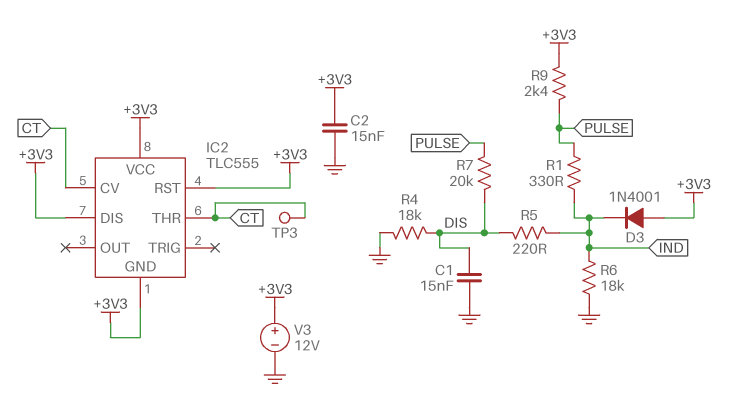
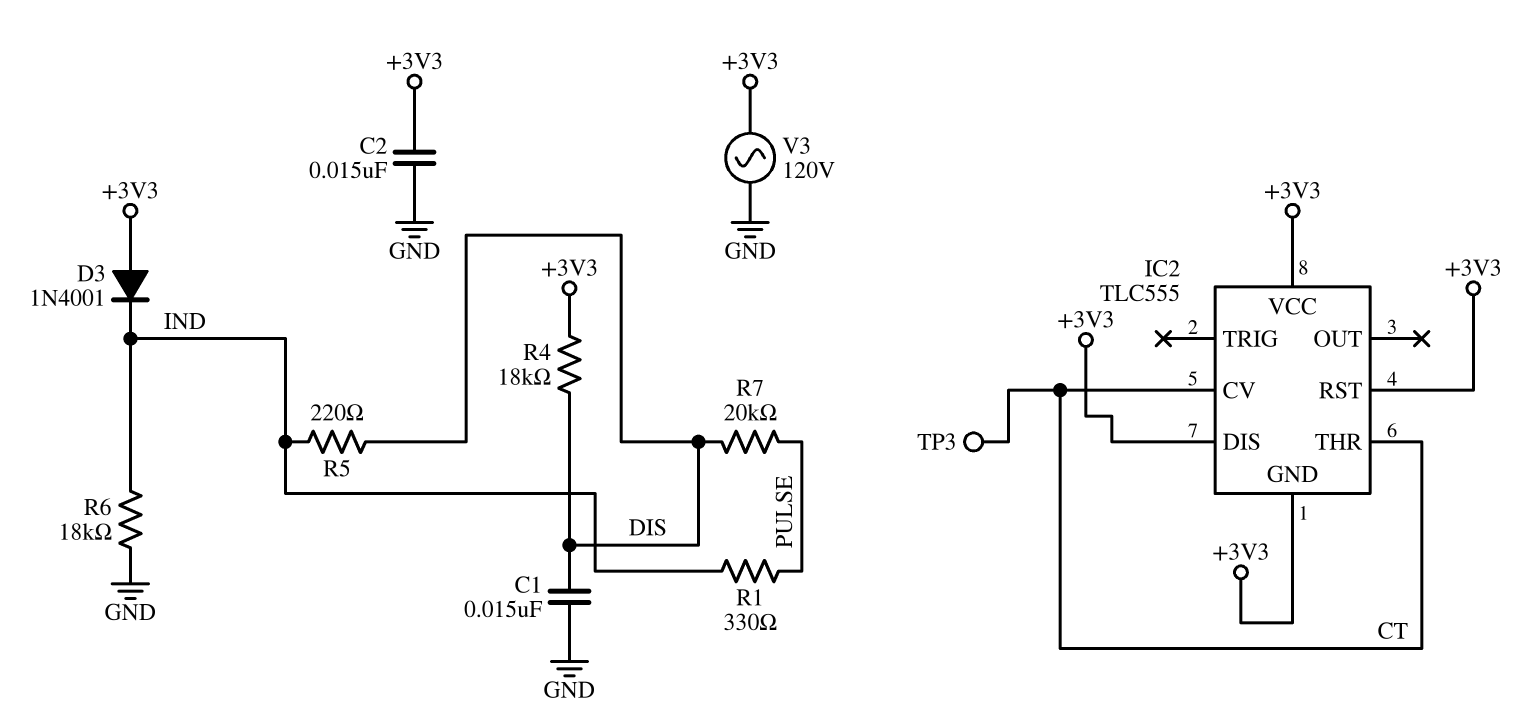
R4: 18k (DIS, GND) -> 18k (+3V3, DIS)
R9: 2.4k (+3V3, PULSE) -> none
V3: 12V (plus +3V3, minus GND) -> AC 120V (+3V3, GND)

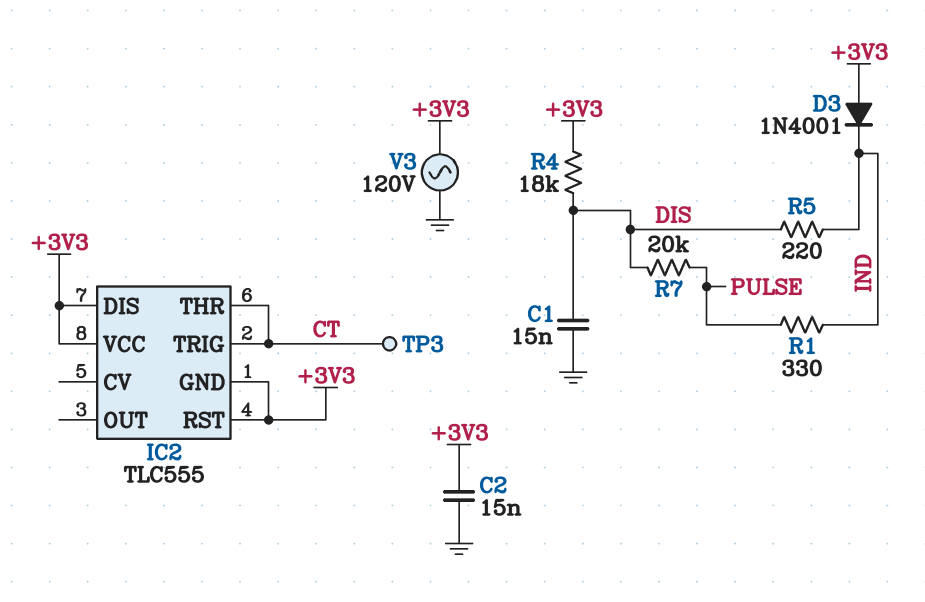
IC2 pin CV: CT -> none
IC2 pin TRIG: none -> CT
R6: 18k (GND, IND) -> none

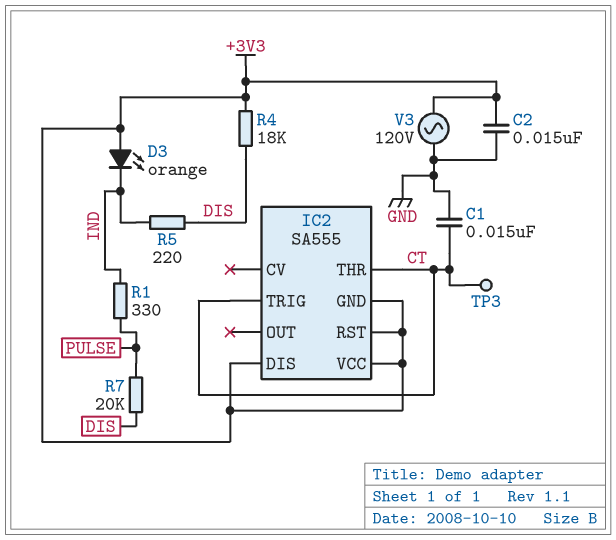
C1: 15nF (DIS, GND) -> 15nF (CT, GND)
D3: diode 1N4001 (A +3V3, K IND) -> LED orange (A +3V3, K IND)
IC2: TLC555 -> SA555

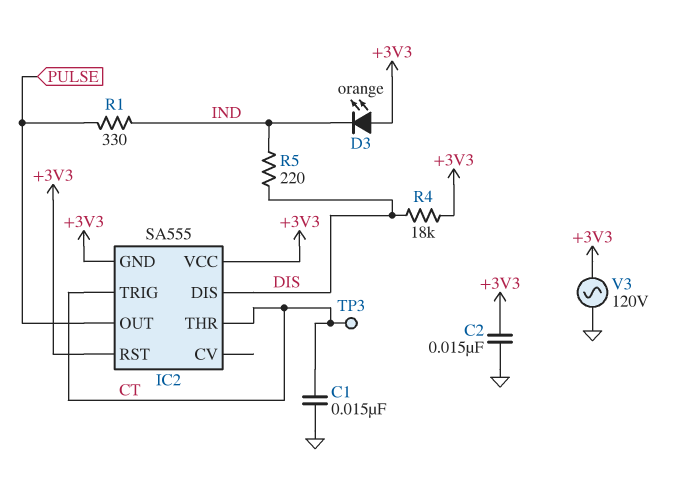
IC2 pin DIS: +3V3 -> DIS
IC2 pin OUT: none -> PULSE
R7: 20k (DIS, PULSE) -> none

